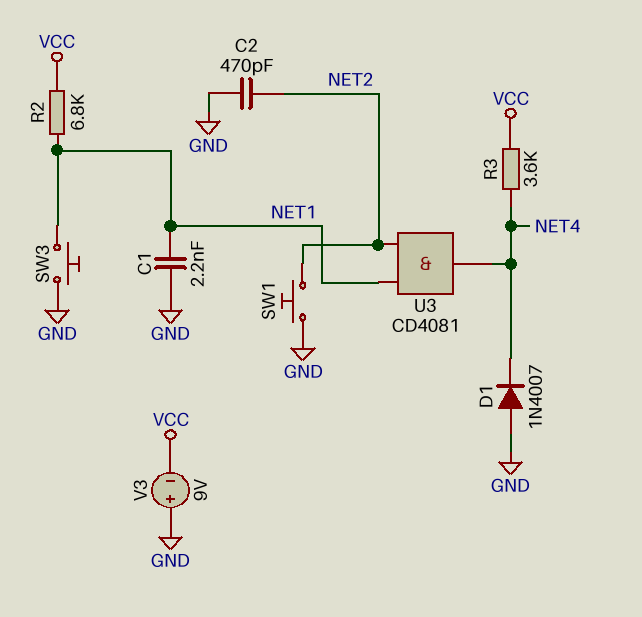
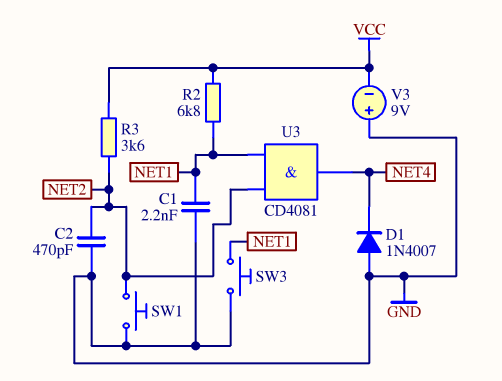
R3: 3.6k (NET4, VCC) -> 3.6k (NET2, VCC)

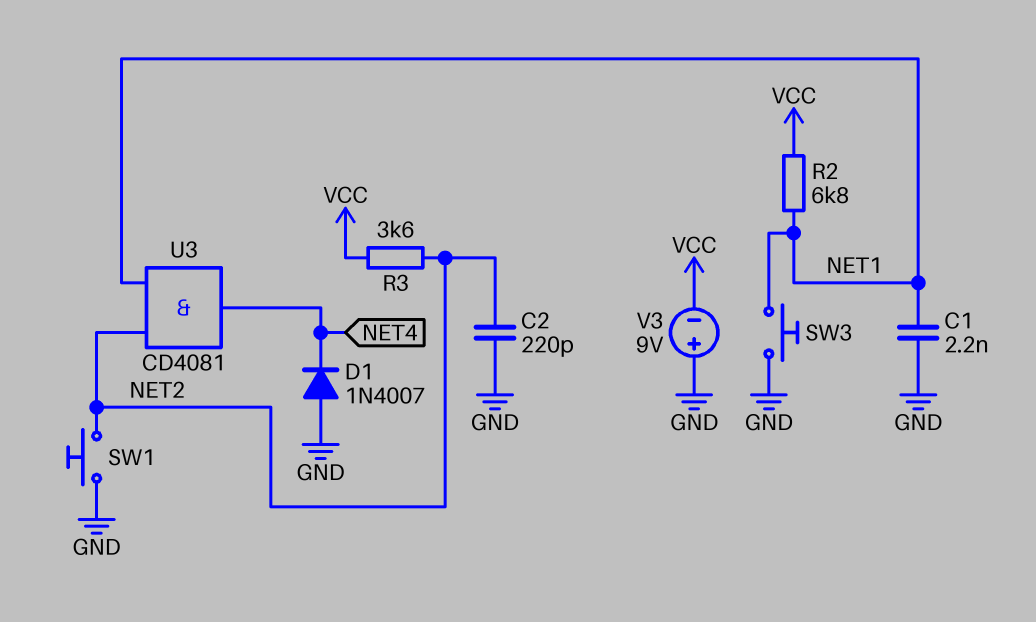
C2: 470pF (GND, NET2) -> 220pF (GND, NET2)

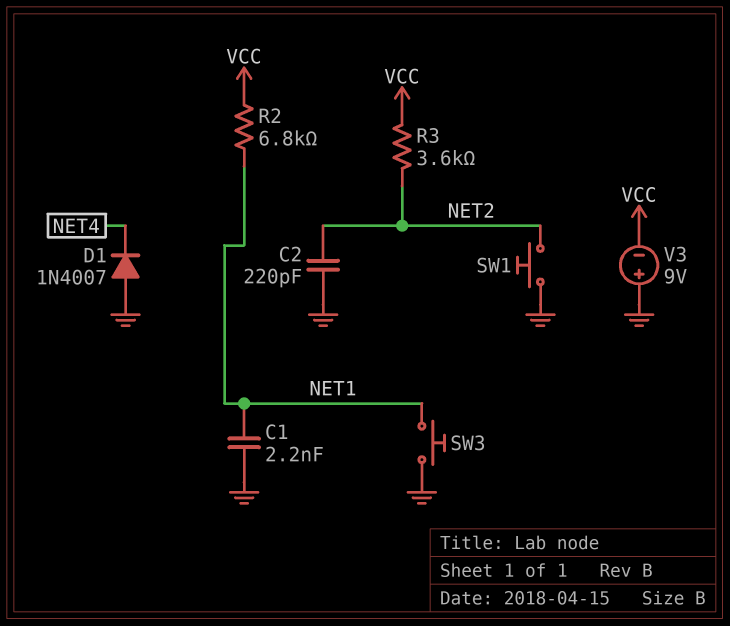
U3: AND CD4081 (in NET1, in NET2, out NET4) -> none

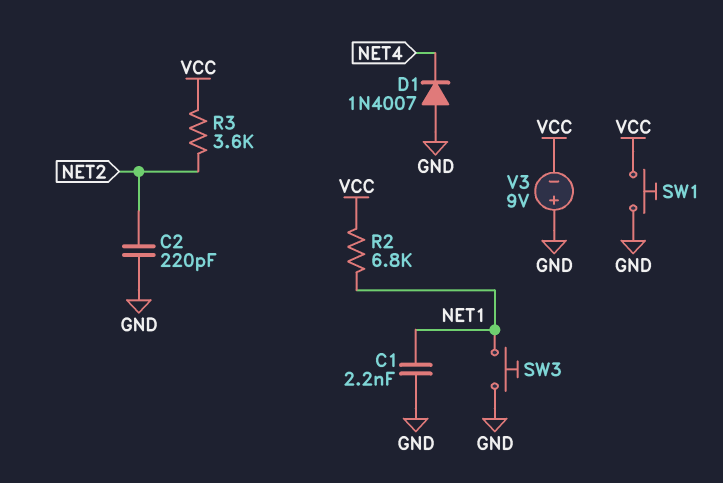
SW1: button (GND, NET2) -> button (GND, VCC)

